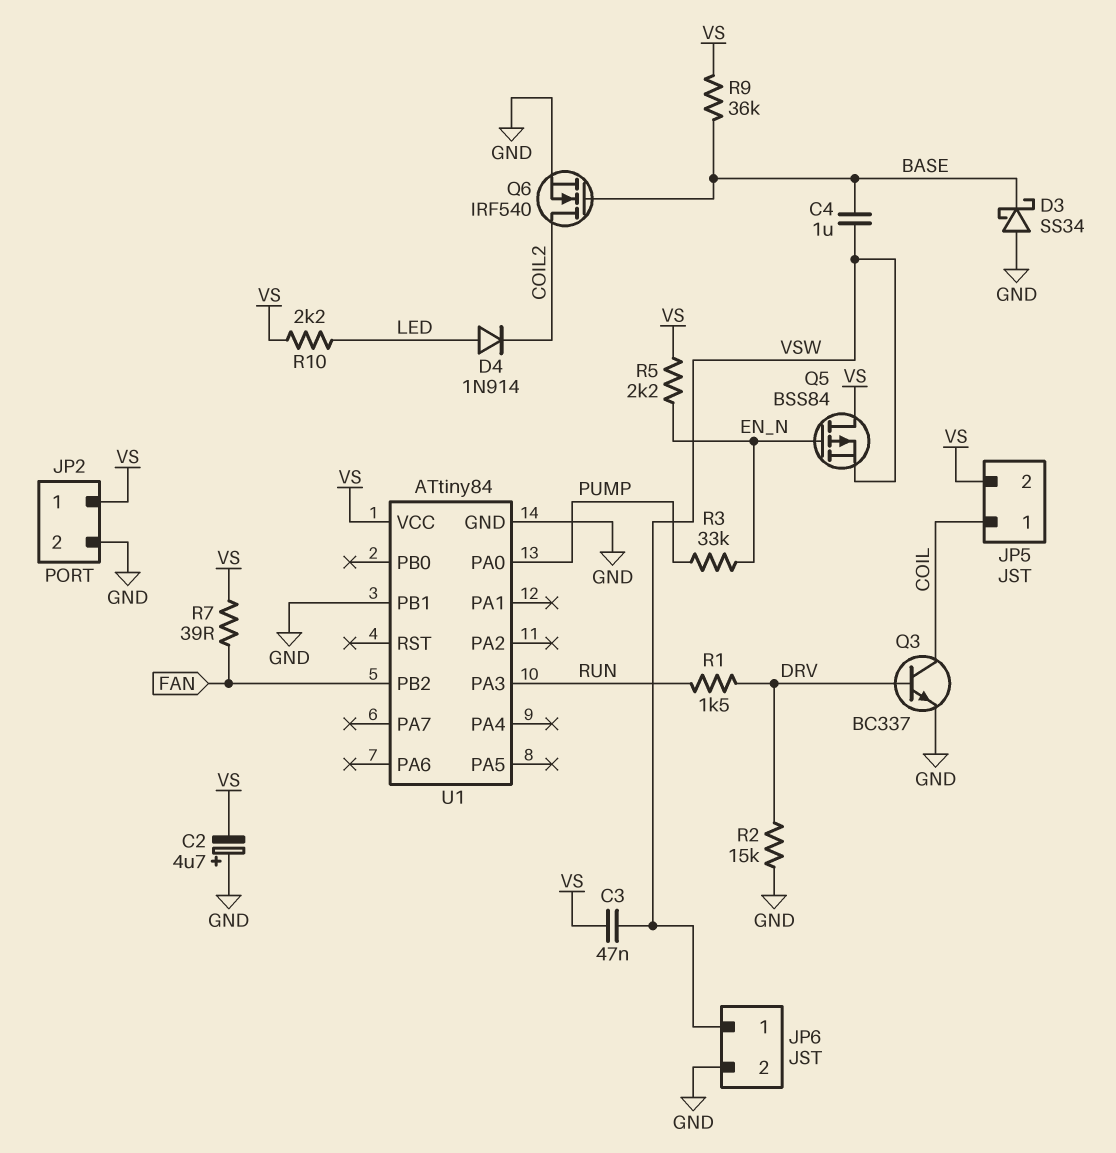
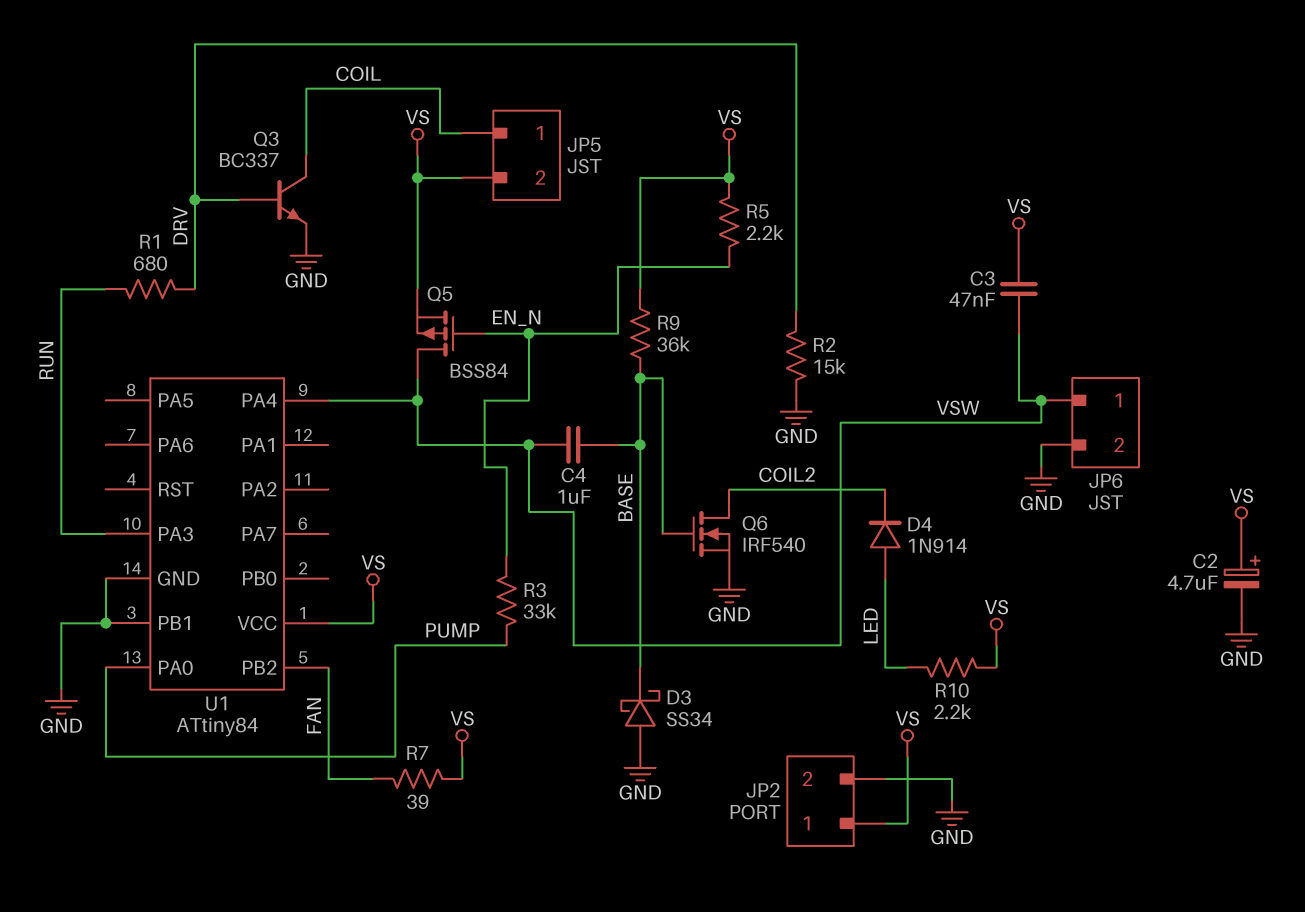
C2: 4.7uF (plus GND, minus VS) -> 4.7uF (plus VS, minus GND)
Q5: PMOS BSS84 (G EN_N, D VS, S VSW) -> PMOS BSS84 (G EN_N, D VSW, S VS)
R1: 1.5k (DRV, RUN) -> 680 (DRV, RUN)
U1 pin PA4: none -> VSW

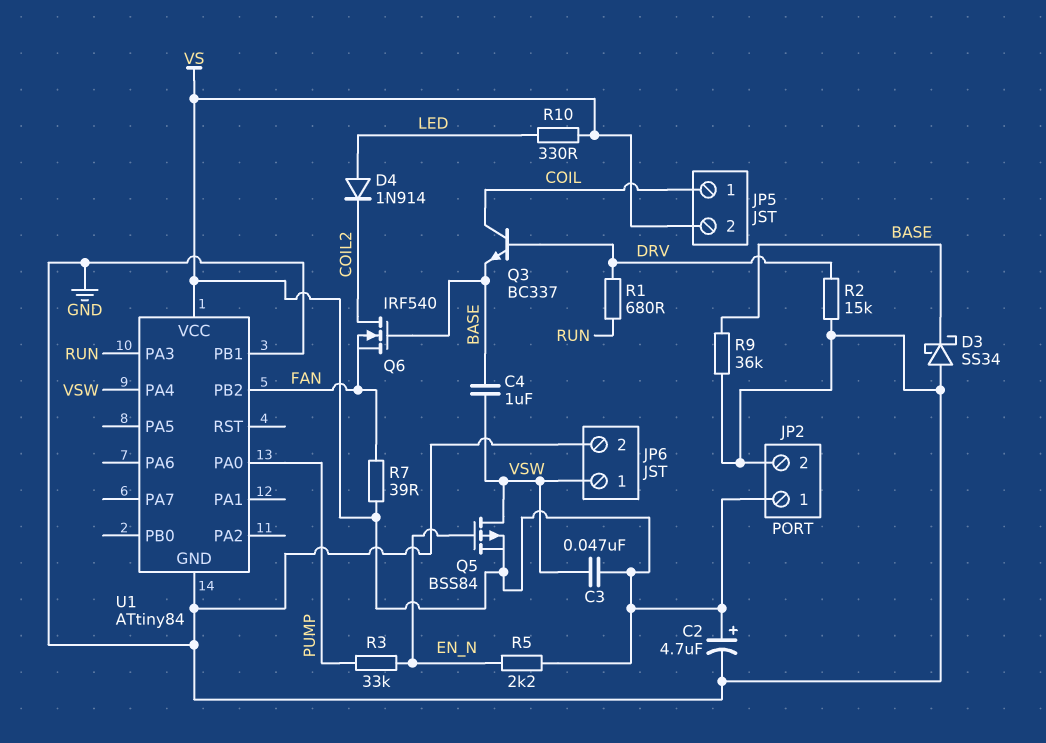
Q3: NPN BC337 (B DRV, C COIL, E GND) -> NPN BC337 (B DRV, C COIL, E BASE)
Q6: NMOS IRF540 (G BASE, D COIL2, S GND) -> NMOS IRF540 (G BASE, D COIL2, S FAN)
R9: 36k (BASE, VS) -> 36k (BASE, GND)
R10: 2.2k (LED, VS) -> 330 (LED, VS)

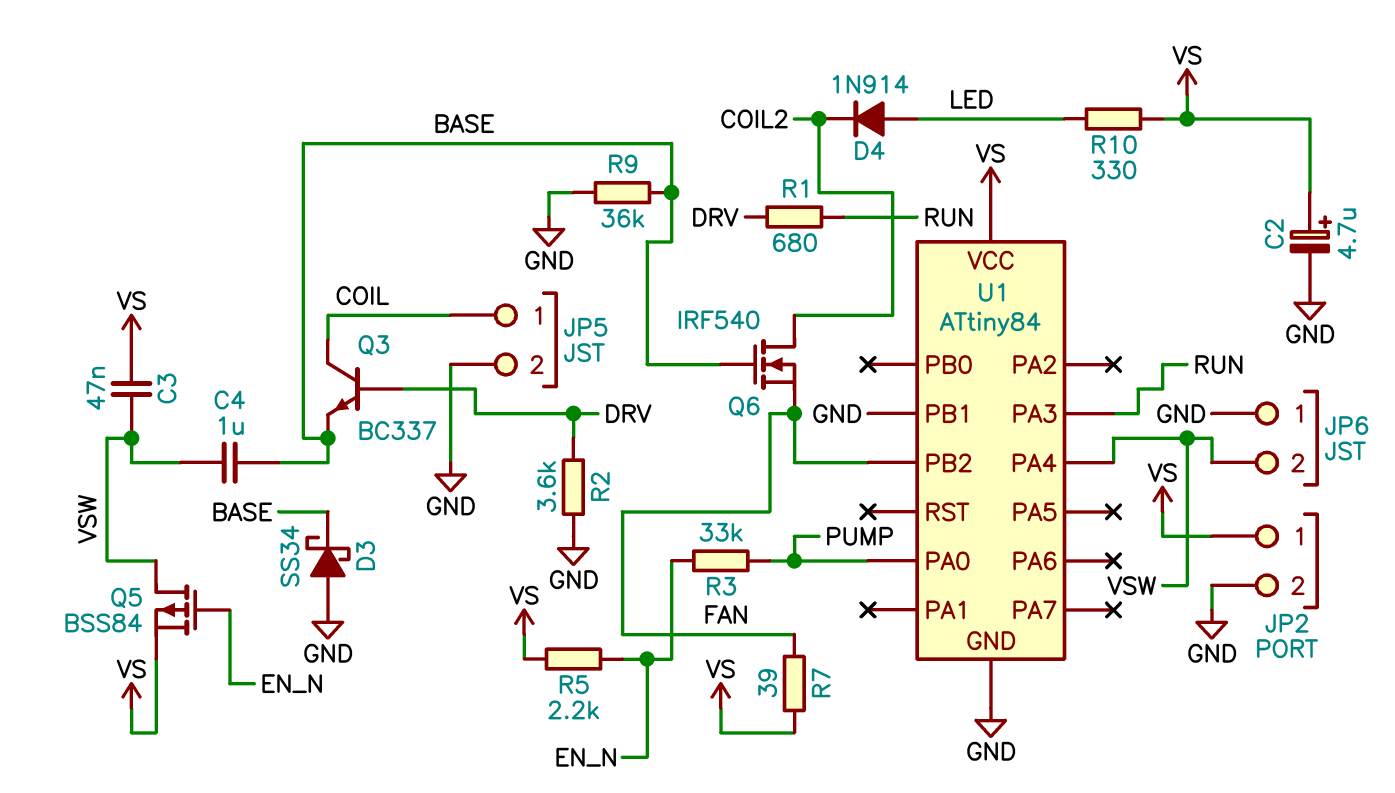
JP5 pin 2: VS -> GND
JP6 pin 1: VSW -> GND
JP6 pin 2: GND -> VSW
R2: 15k (DRV, GND) -> 3.6k (DRV, GND)

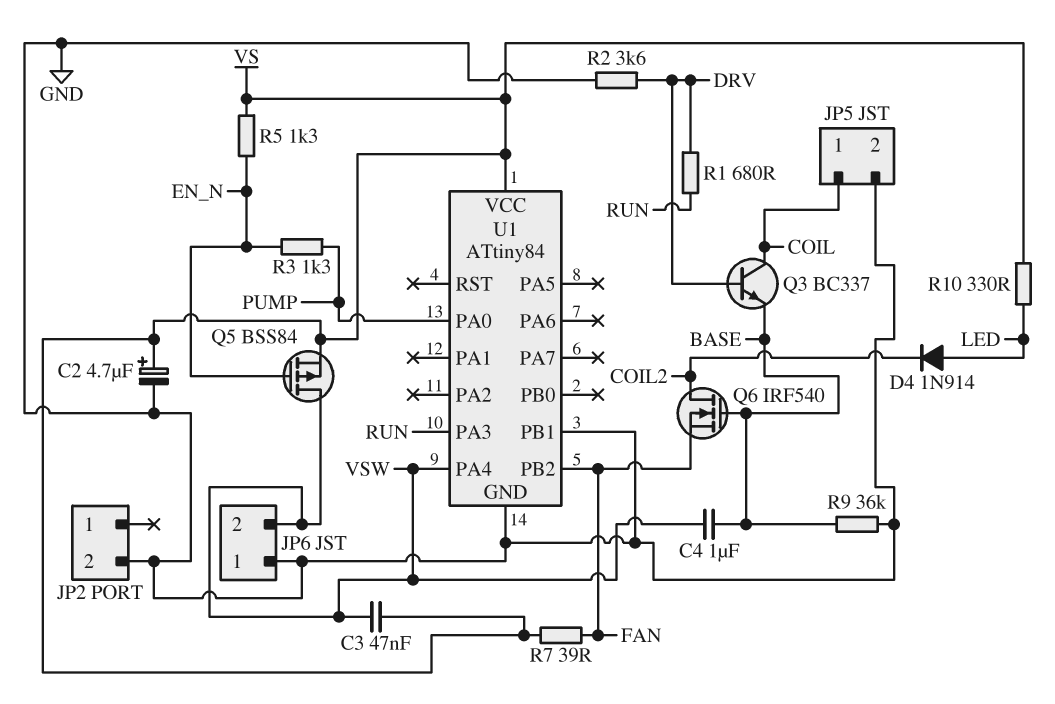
D3: schottky SS34 (A GND, K BASE) -> none
JP2 pin 1: VS -> none
R3: 33k (EN_N, PUMP) -> 1.3k (EN_N, PUMP)
R5: 2.2k (EN_N, VS) -> 1.3k (EN_N, VS)

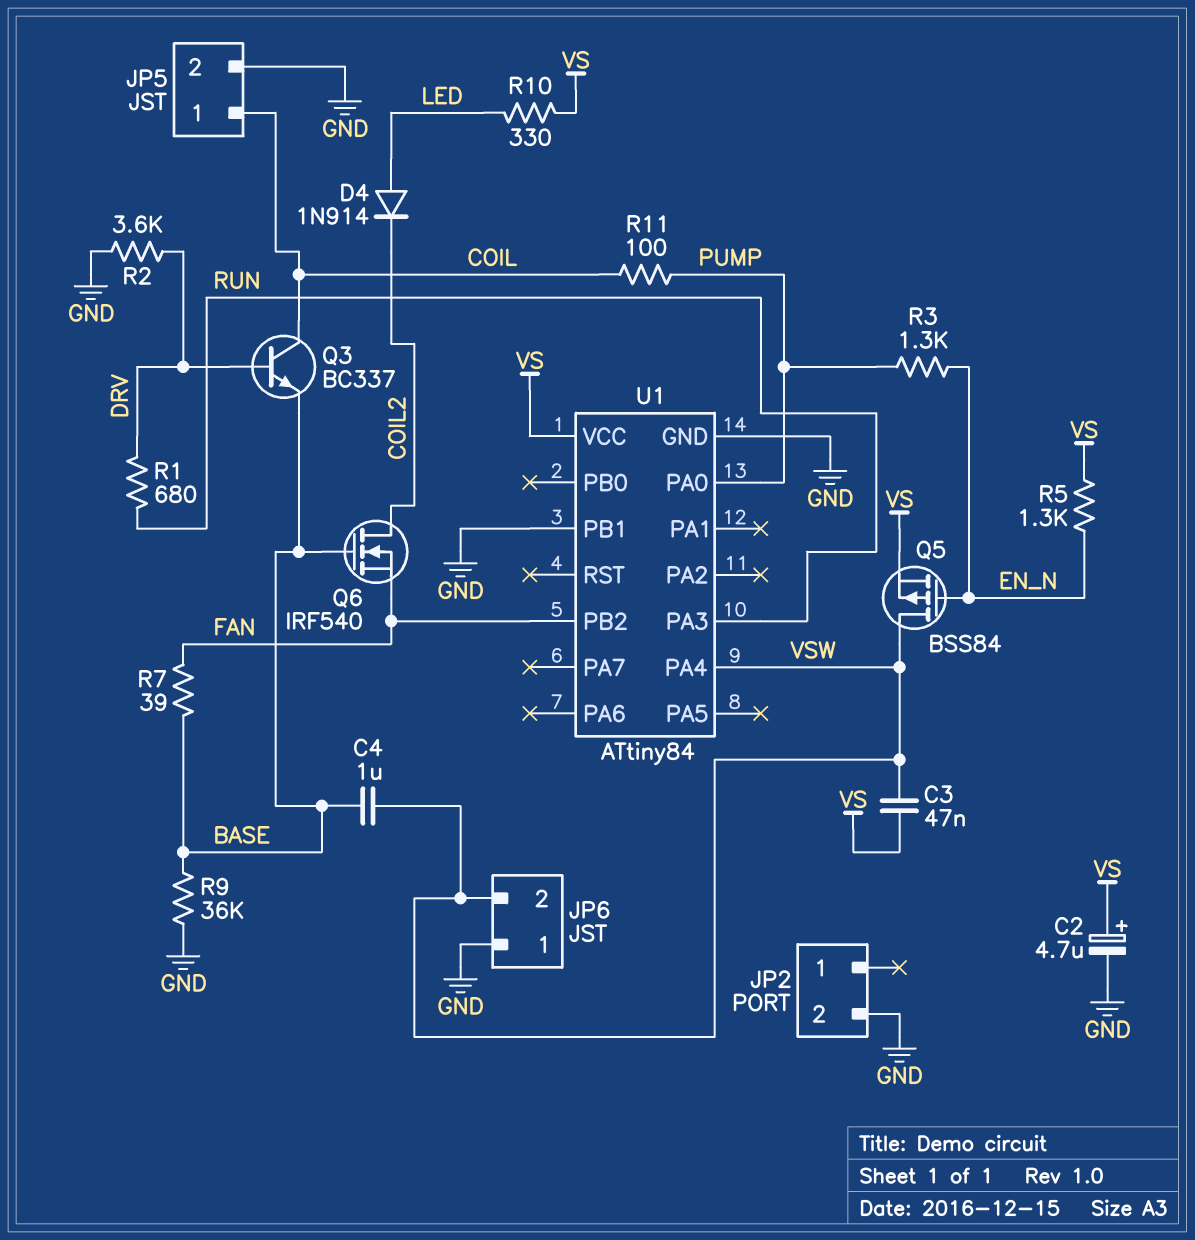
R7: 39 (FAN, VS) -> 39 (BASE, FAN)
R11: none -> 100 (COIL, PUMP)

